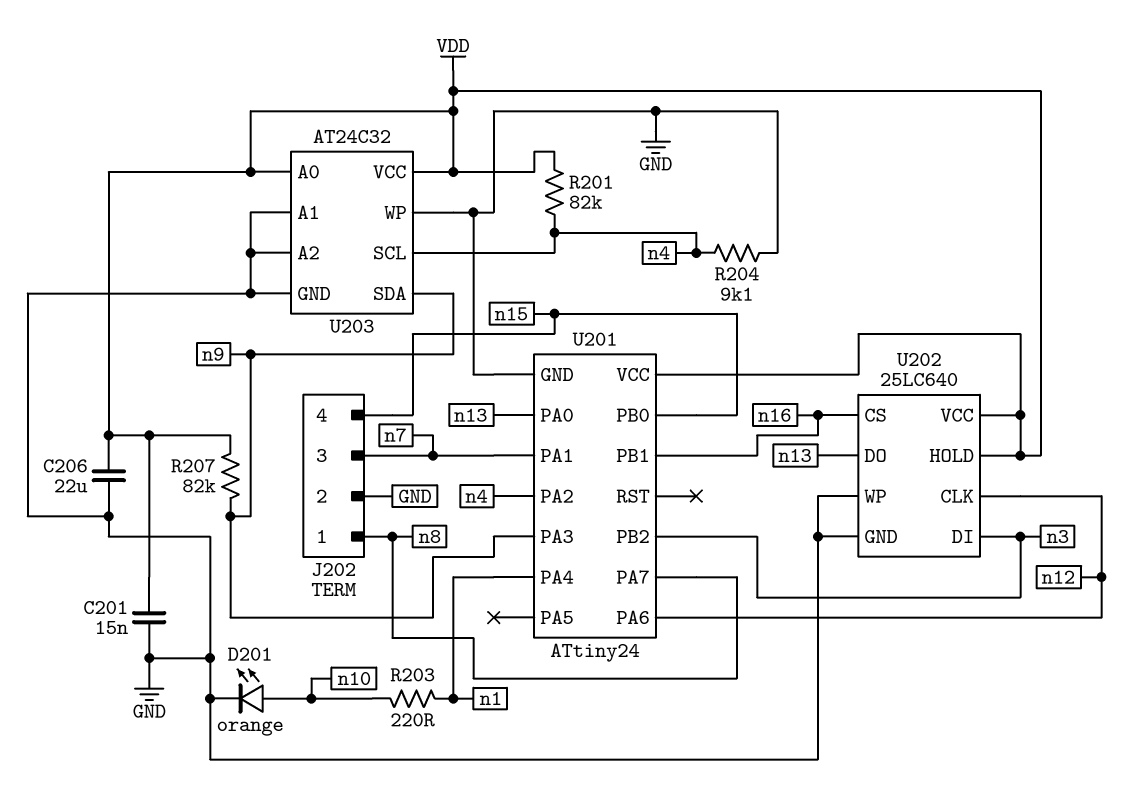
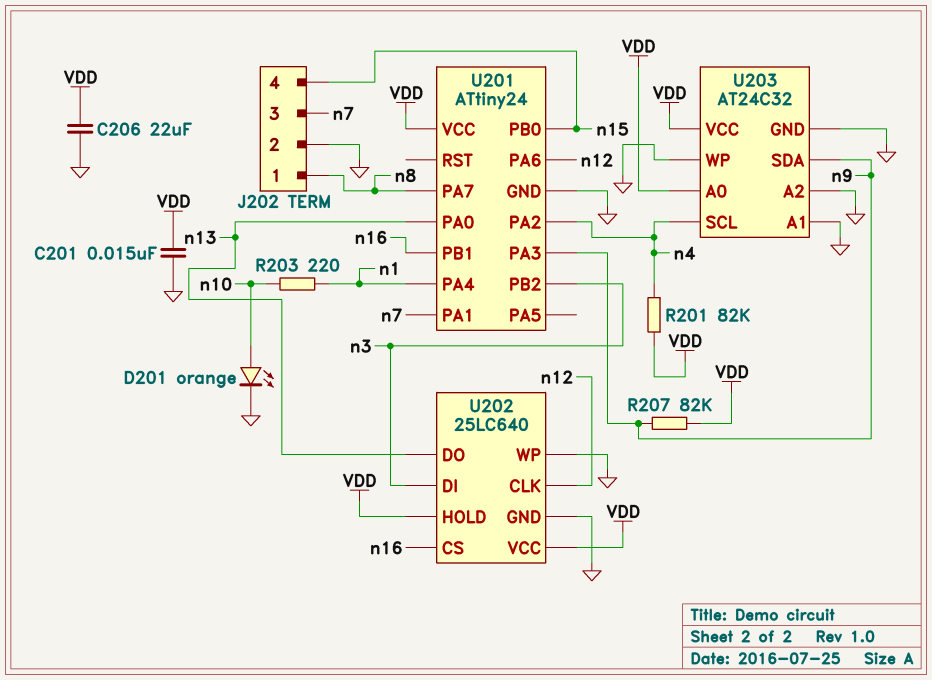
R204: 9.1k (GND, n4) -> none

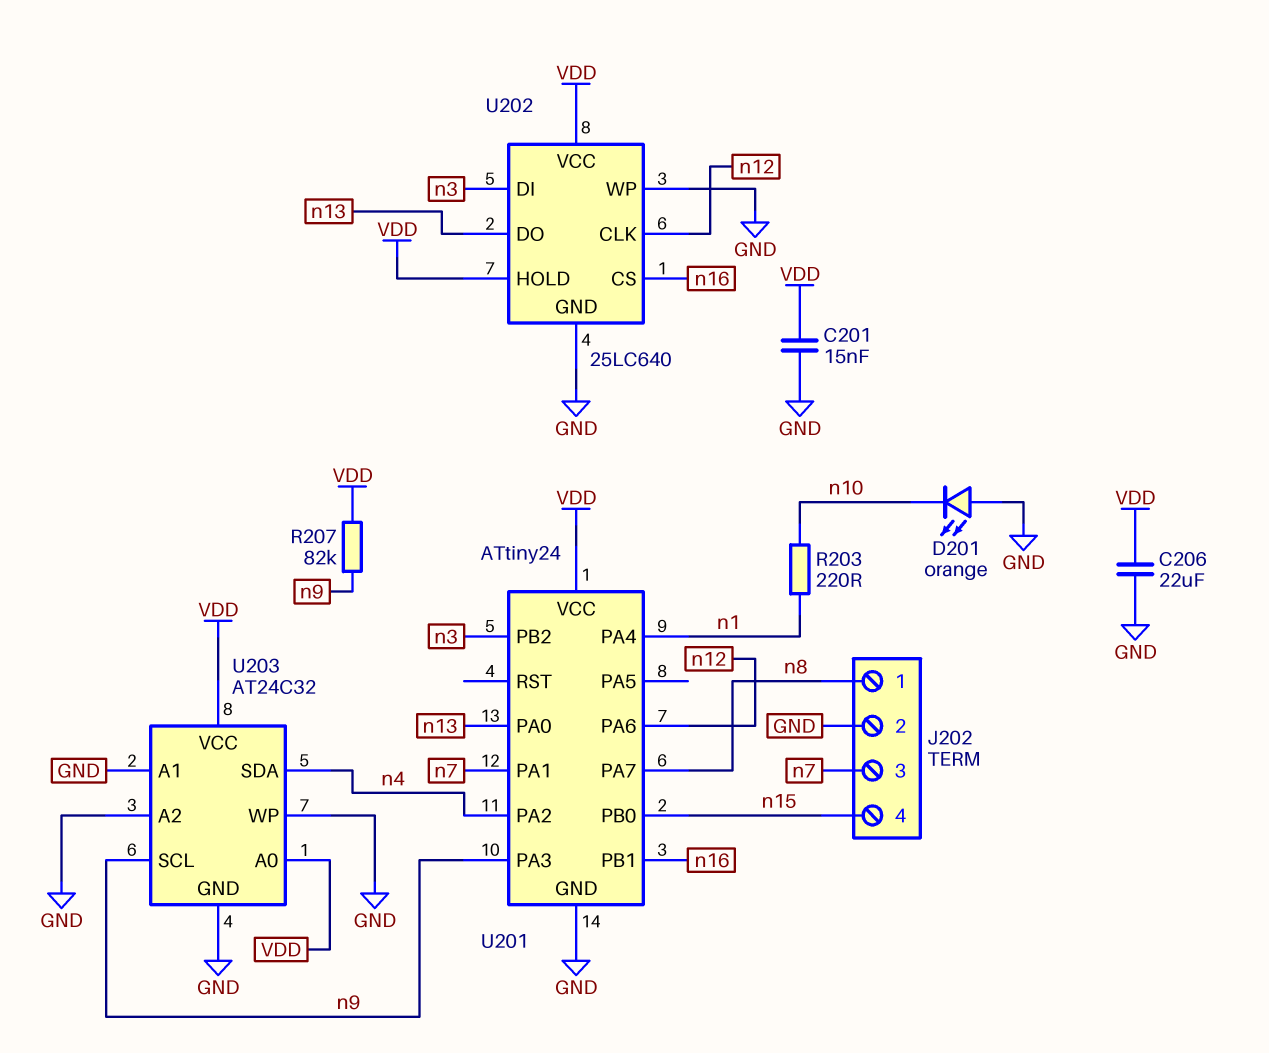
D201: LED orange (A n10, K GND) -> LED orange (A GND, K n10)
R201: 82k (VDD, n4) -> none
U203 pin SCL: n4 -> n9
U203 pin SDA: n9 -> n4

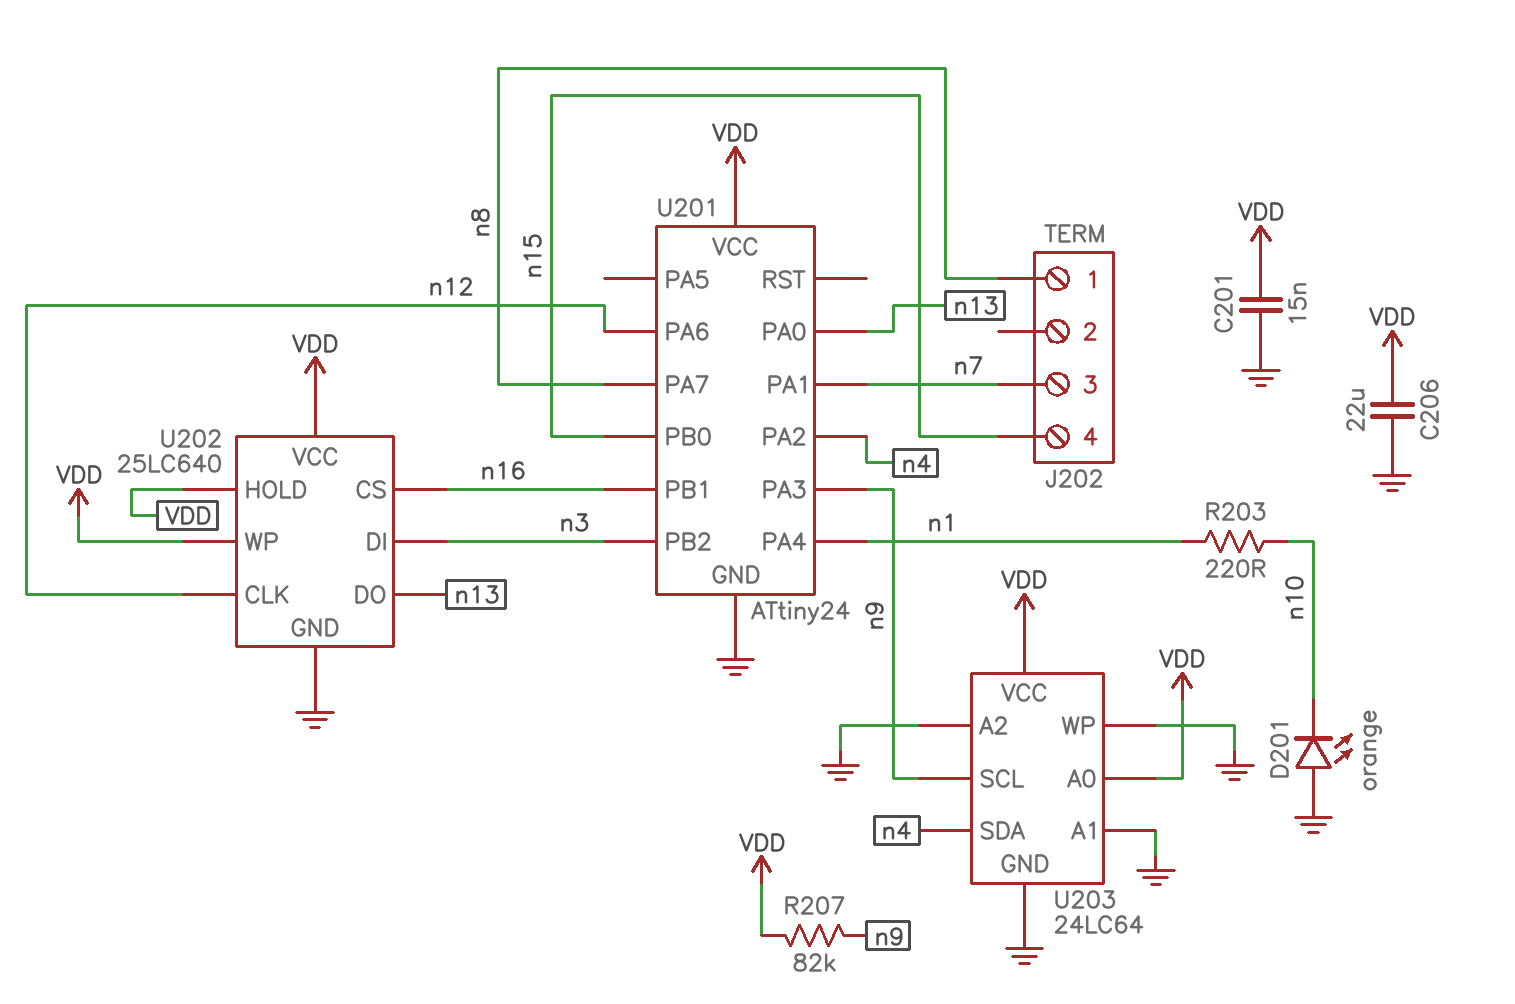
J202 pin 2: GND -> none
U202 pin WP: GND -> VDD
U203: AT24C32 -> 24LC64

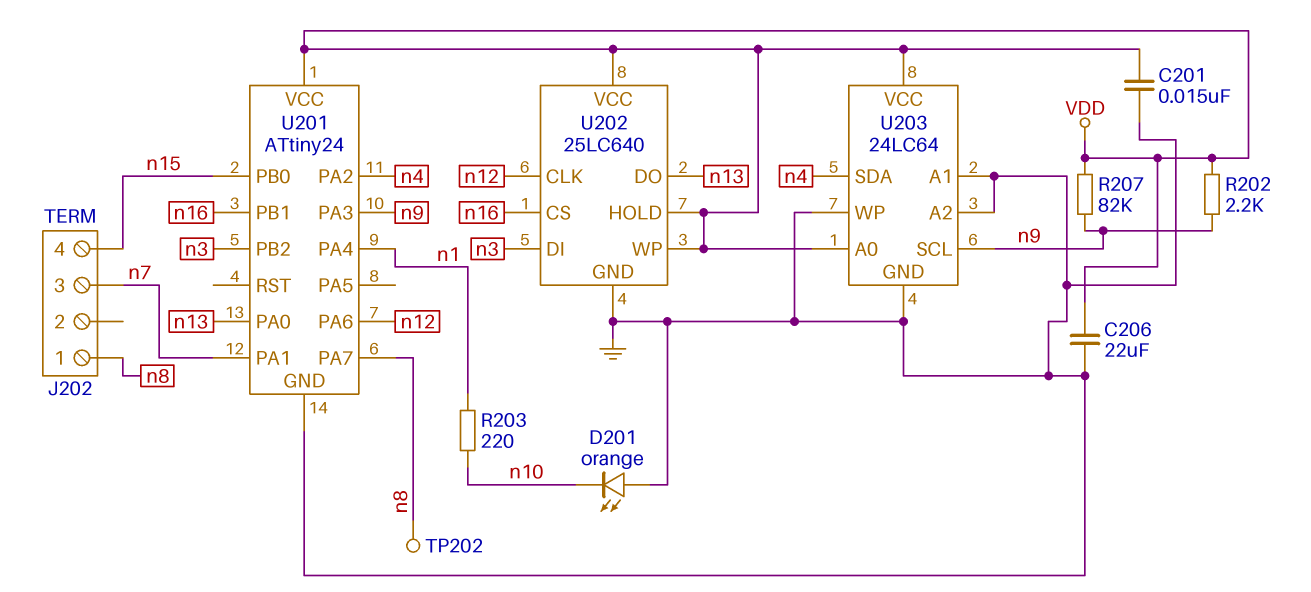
R202: none -> 2.2k (VDD, n9)
TP202: none -> test point (n8)

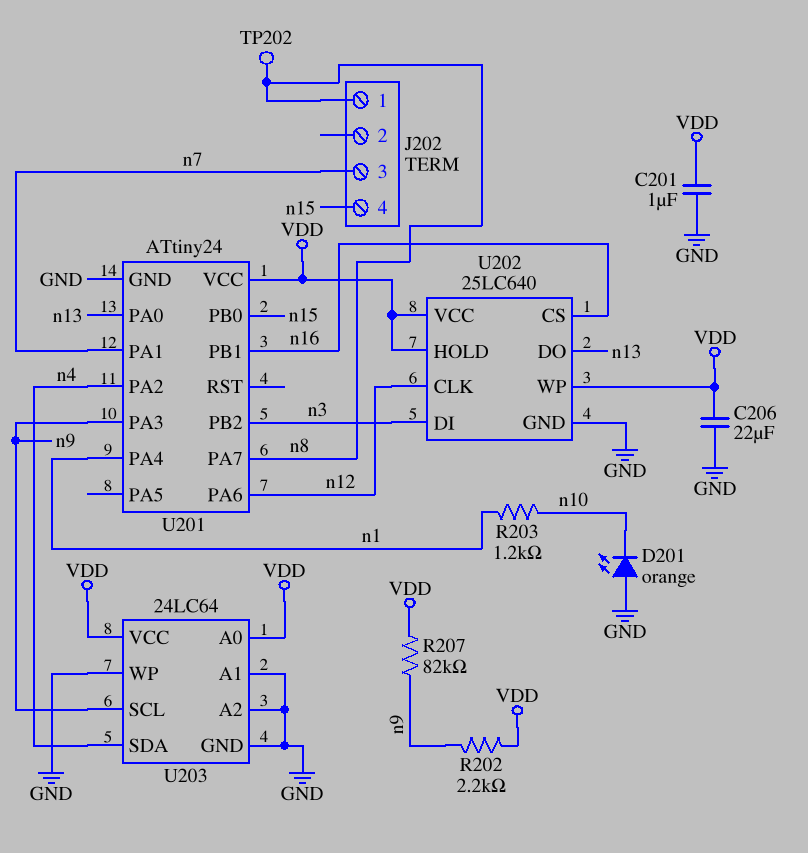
C201: 15nF (GND, VDD) -> 1uF (GND, VDD)
R203: 220 (n1, n10) -> 1.2k (n1, n10)

